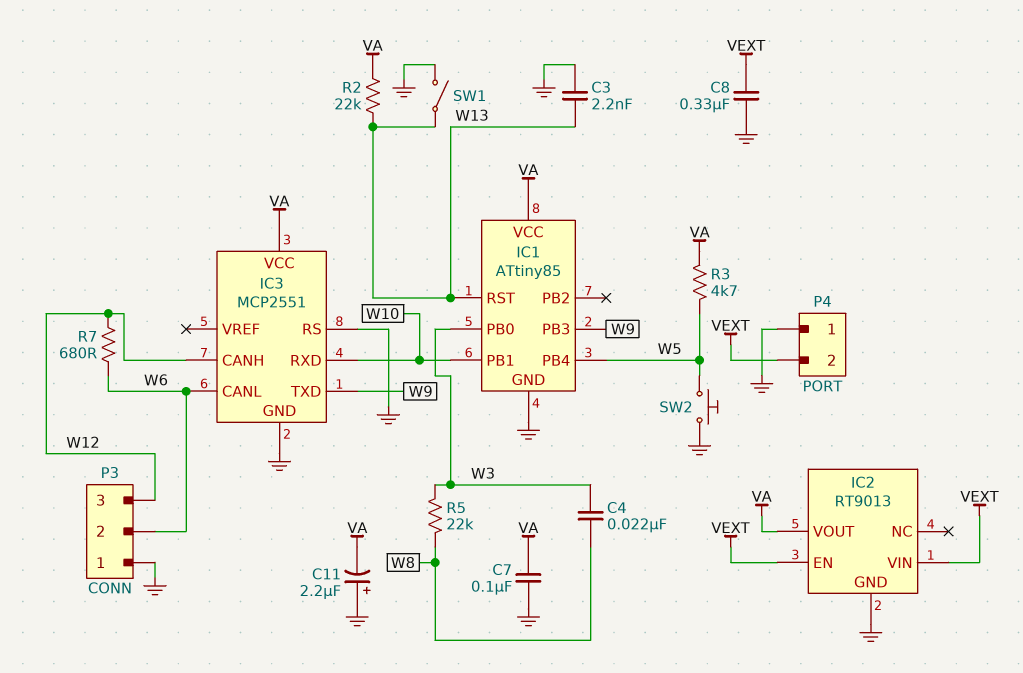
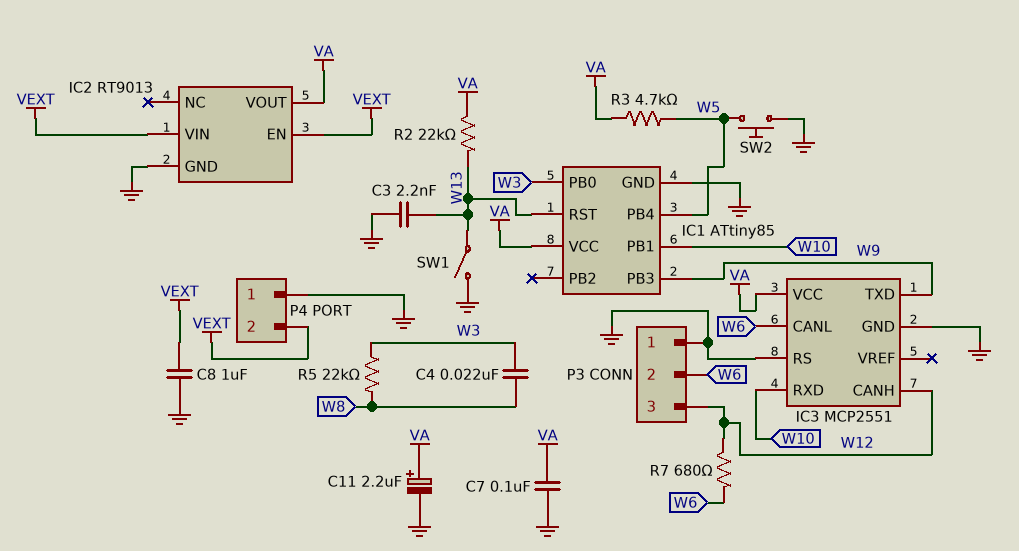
C8: 330nF (GND, VEXT) -> 1uF (GND, VEXT)
C11: 2.2uF (plus GND, minus VA) -> 2.2uF (plus VA, minus GND)

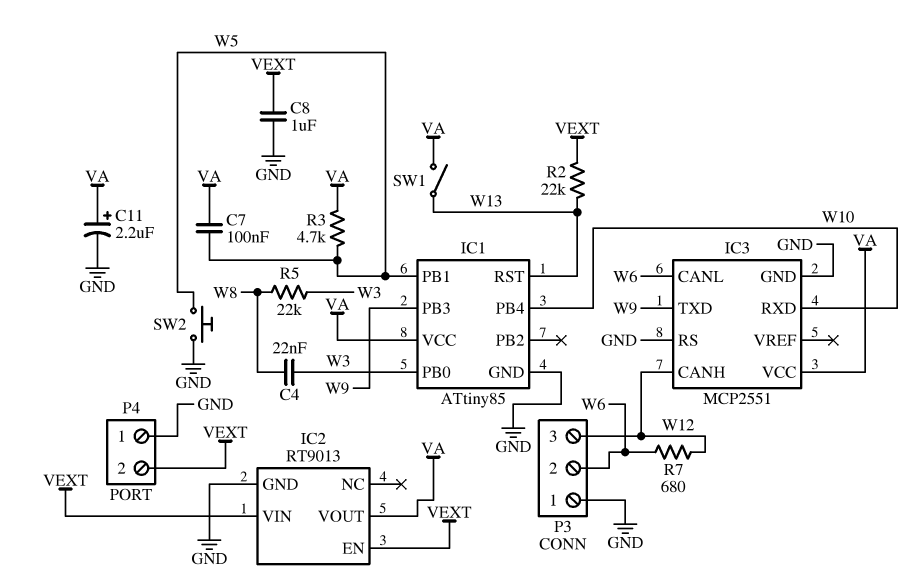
C3: 2.2nF (GND, W13) -> none
C7: 100nF (GND, VA) -> 100nF (VA, W5)
IC1 pin PB1: W10 -> W5
IC1 pin PB4: W5 -> W10
R2: 22k (VA, W13) -> 22k (VEXT, W13)
SW1: switch (GND, W13) -> switch (VA, W13)

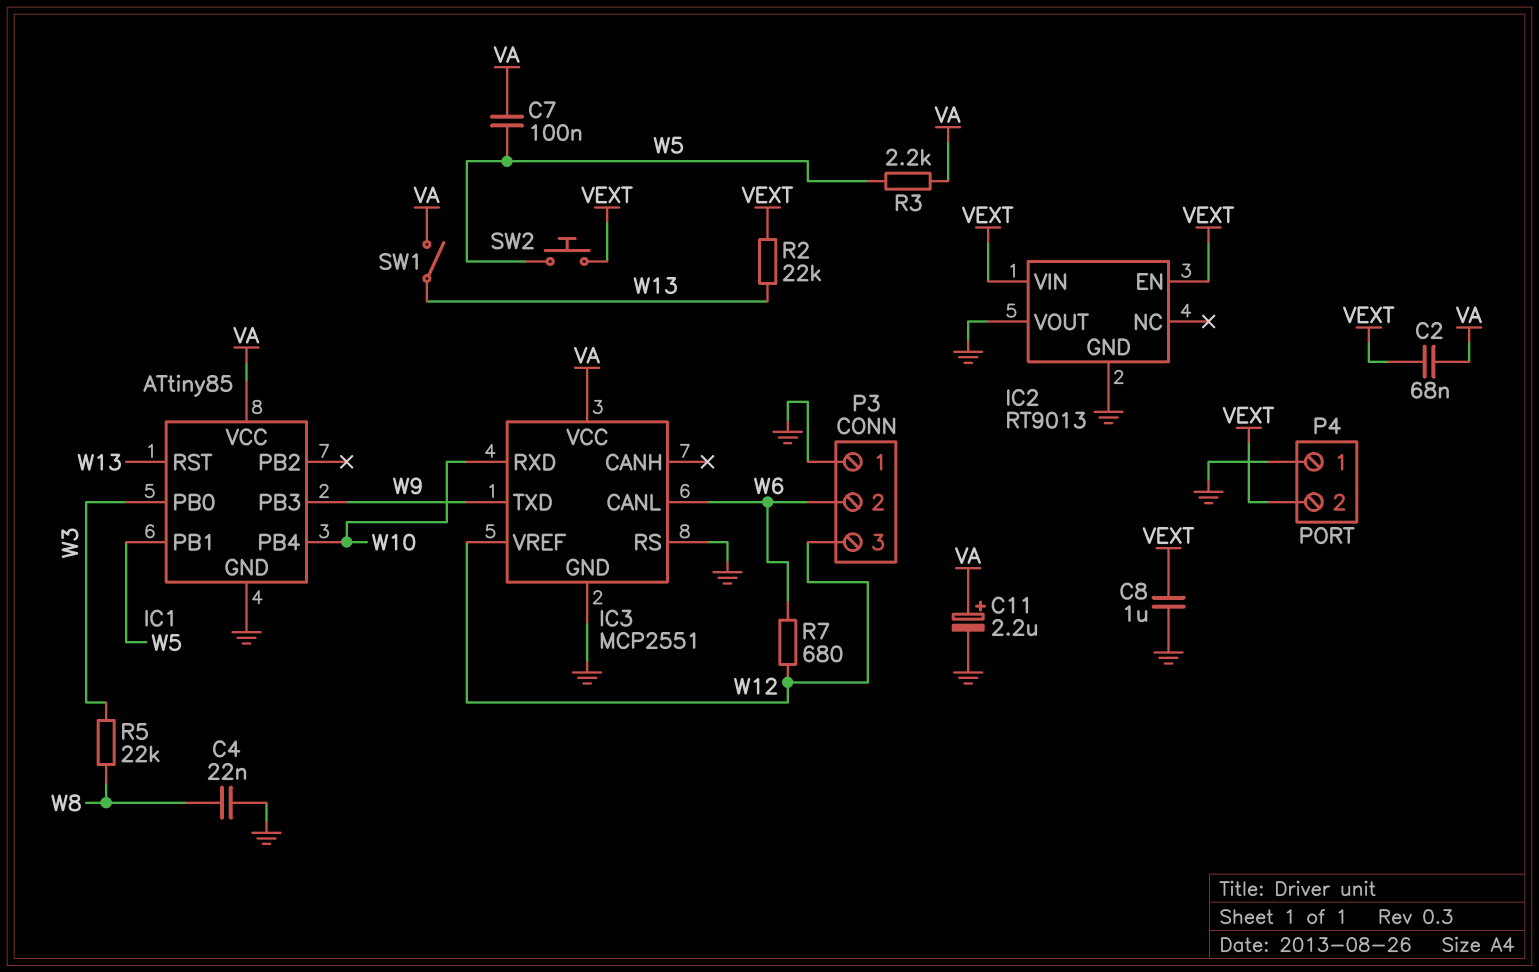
C2: none -> 68nF (VA, VEXT)
C4: 22nF (W3, W8) -> 22nF (GND, W8)
IC2 pin VOUT: VA -> GND
IC3 pin CANH: W12 -> none
IC3 pin VREF: none -> W12
R3: 4.7k (VA, W5) -> 2.2k (VA, W5)
SW2: button (GND, W5) -> button (VEXT, W5)

